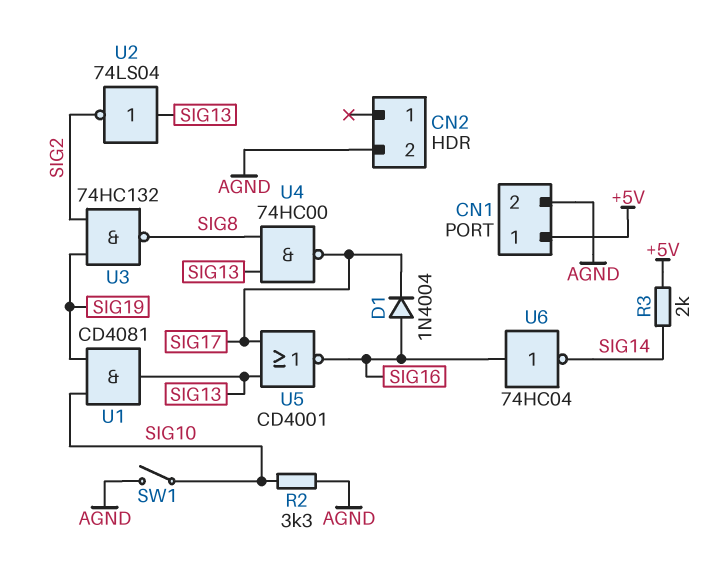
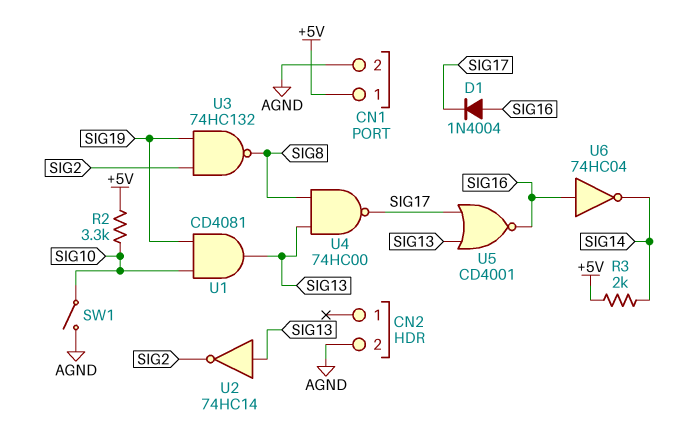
R2: 3.3k (AGND, SIG10) -> 3.3k (+5V, SIG10)
U2: NOT 74LS04 (in SIG13, out SIG2) -> NOT 74HC14 (in SIG13, out SIG2)

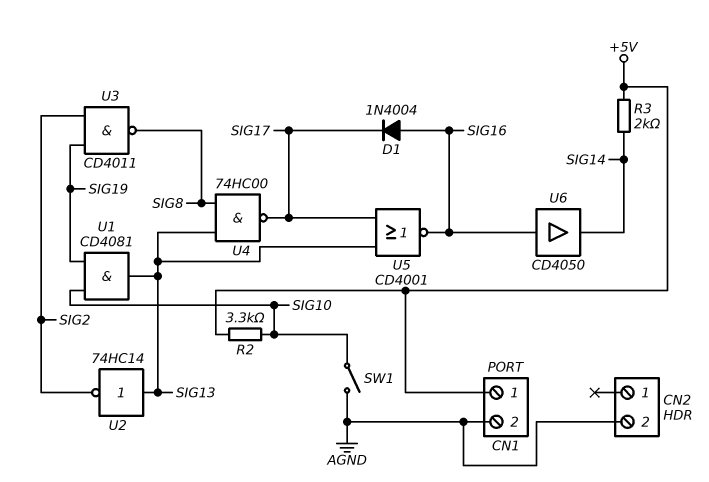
U3: NAND 74HC132 (in SIG2, in SIG19, out SIG8) -> NAND CD4011 (in SIG2, in SIG19, out SIG8)
U6: NOT 74HC04 (in SIG16, out SIG14) -> buffer CD4050 (in SIG16, out SIG14)

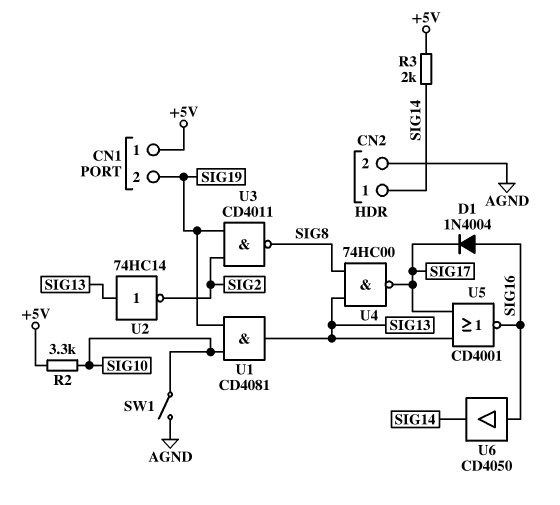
CN1 pin 2: AGND -> SIG19
CN2 pin 1: none -> SIG14

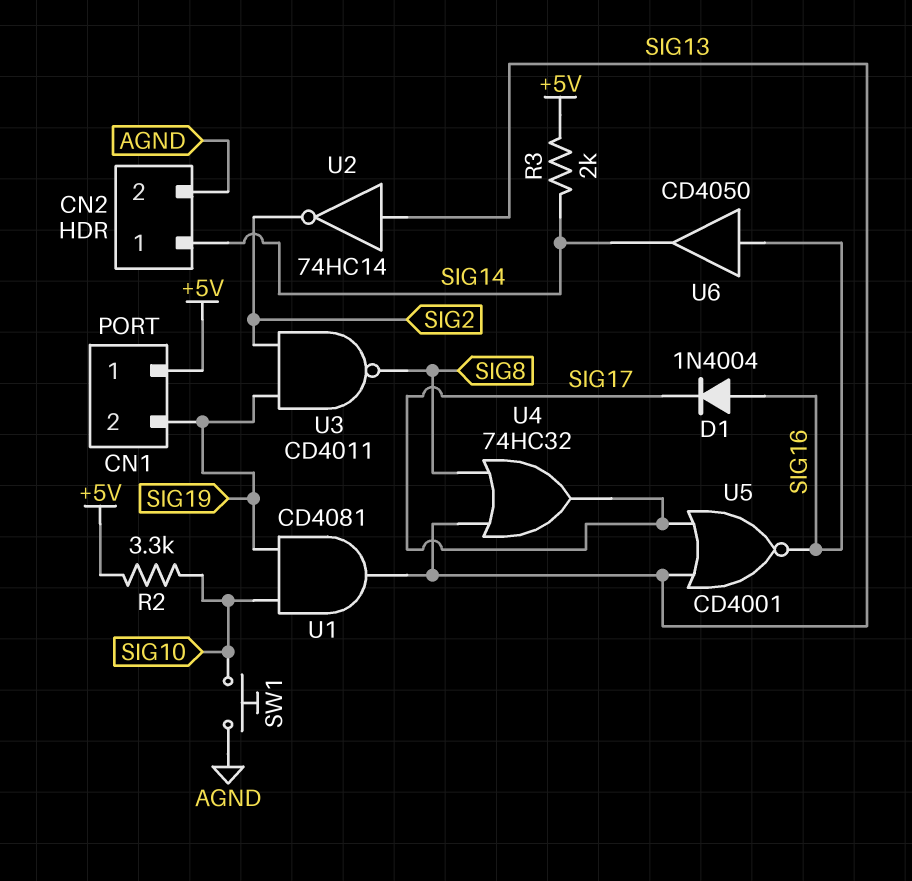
SW1: switch (AGND, SIG10) -> button (AGND, SIG10)
U4: NAND 74HC00 (in SIG8, in SIG13, out SIG17) -> OR 74HC32 (in SIG8, in SIG13, out SIG17)

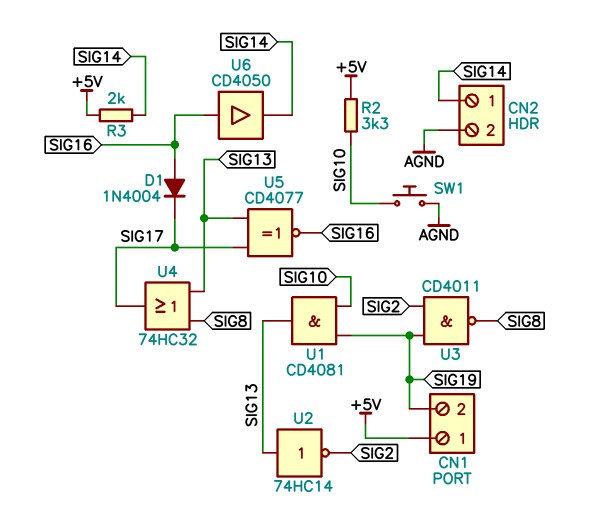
U5: NOR CD4001 (in SIG13, in SIG17, out SIG16) -> XNOR CD4077 (in SIG13, in SIG17, out SIG16)

